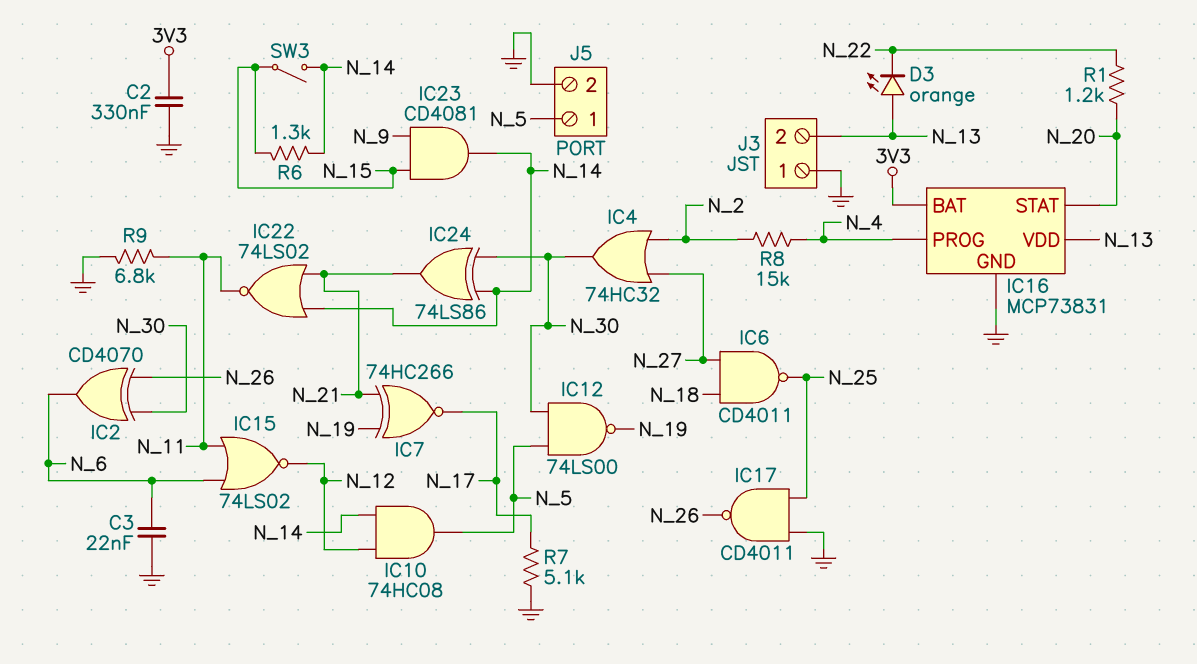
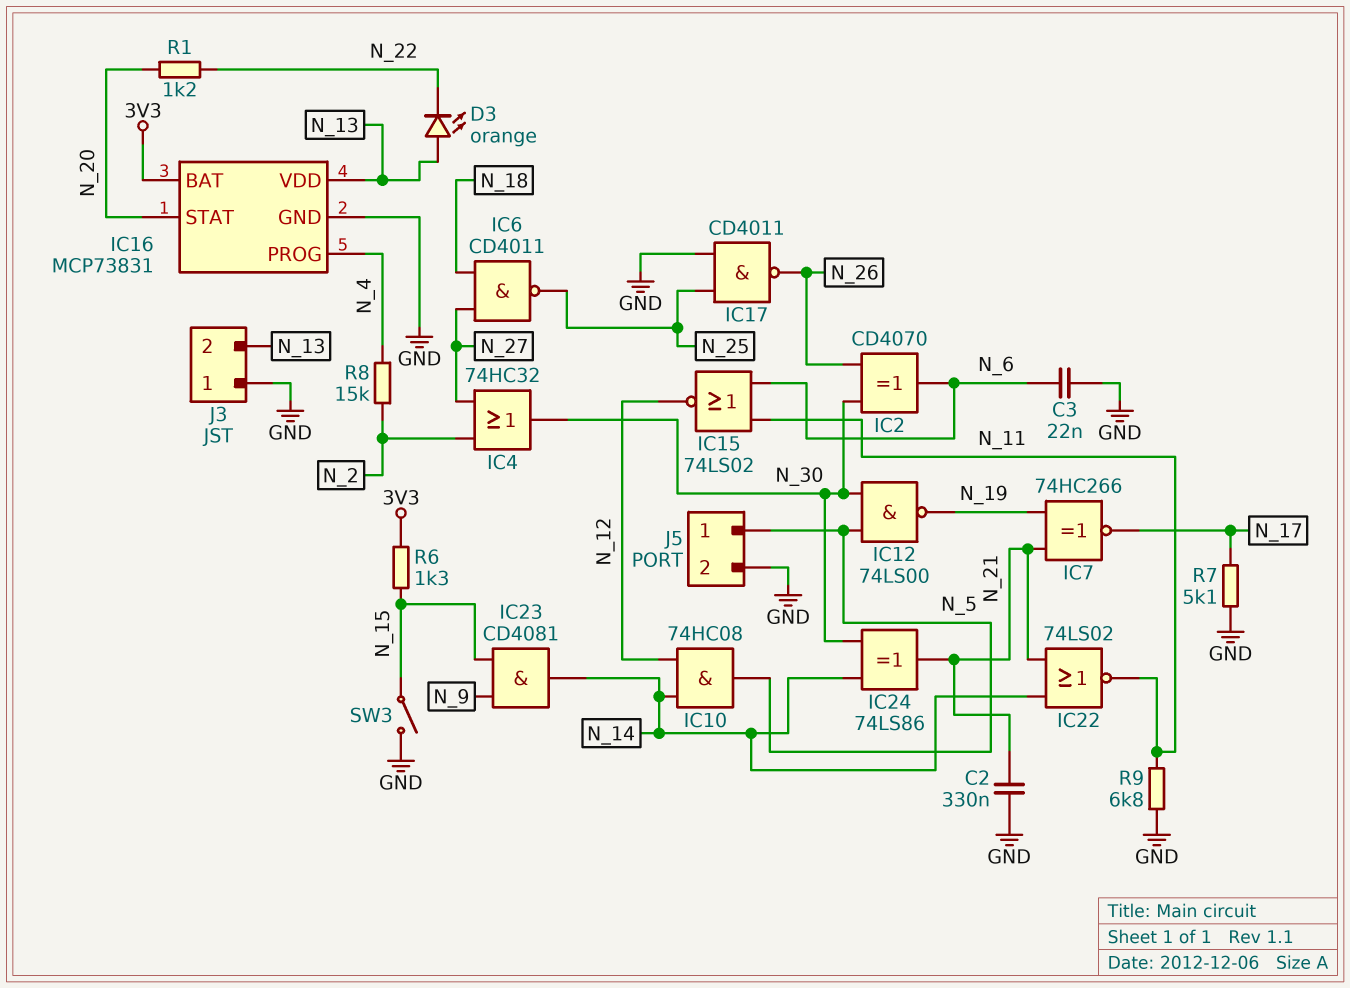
C2: 330nF (3V3, GND) -> 330nF (GND, N_21)
R6: 1.3k (N_14, N_15) -> 1.3k (3V3, N_15)
SW3: switch (N_14, N_15) -> switch (GND, N_15)

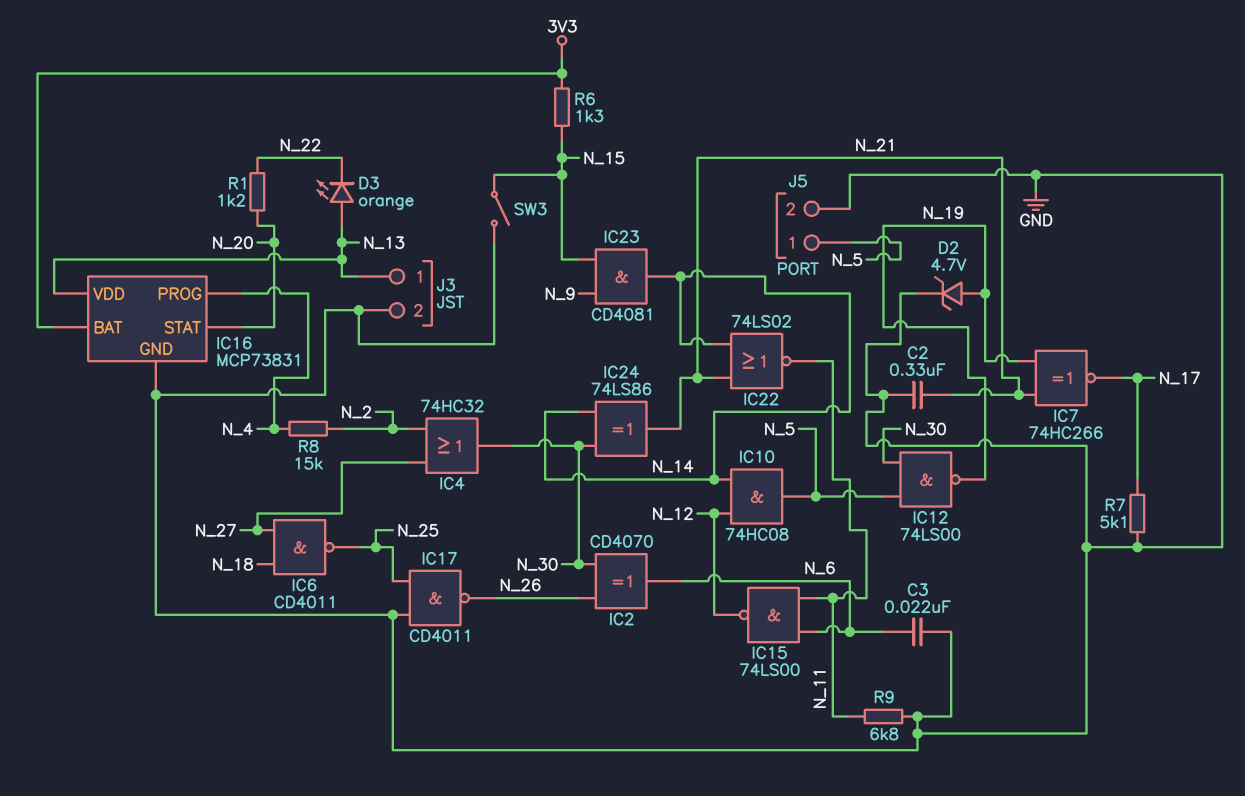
D2: none -> zener 4.7V (A N_19, K GND)
IC15: NOR 74LS02 (in N_6, in N_11, out N_12) -> NAND 74LS00 (in N_6, in N_11, out N_12)
J3 pin 1: GND -> N_13
J3 pin 2: N_13 -> GND

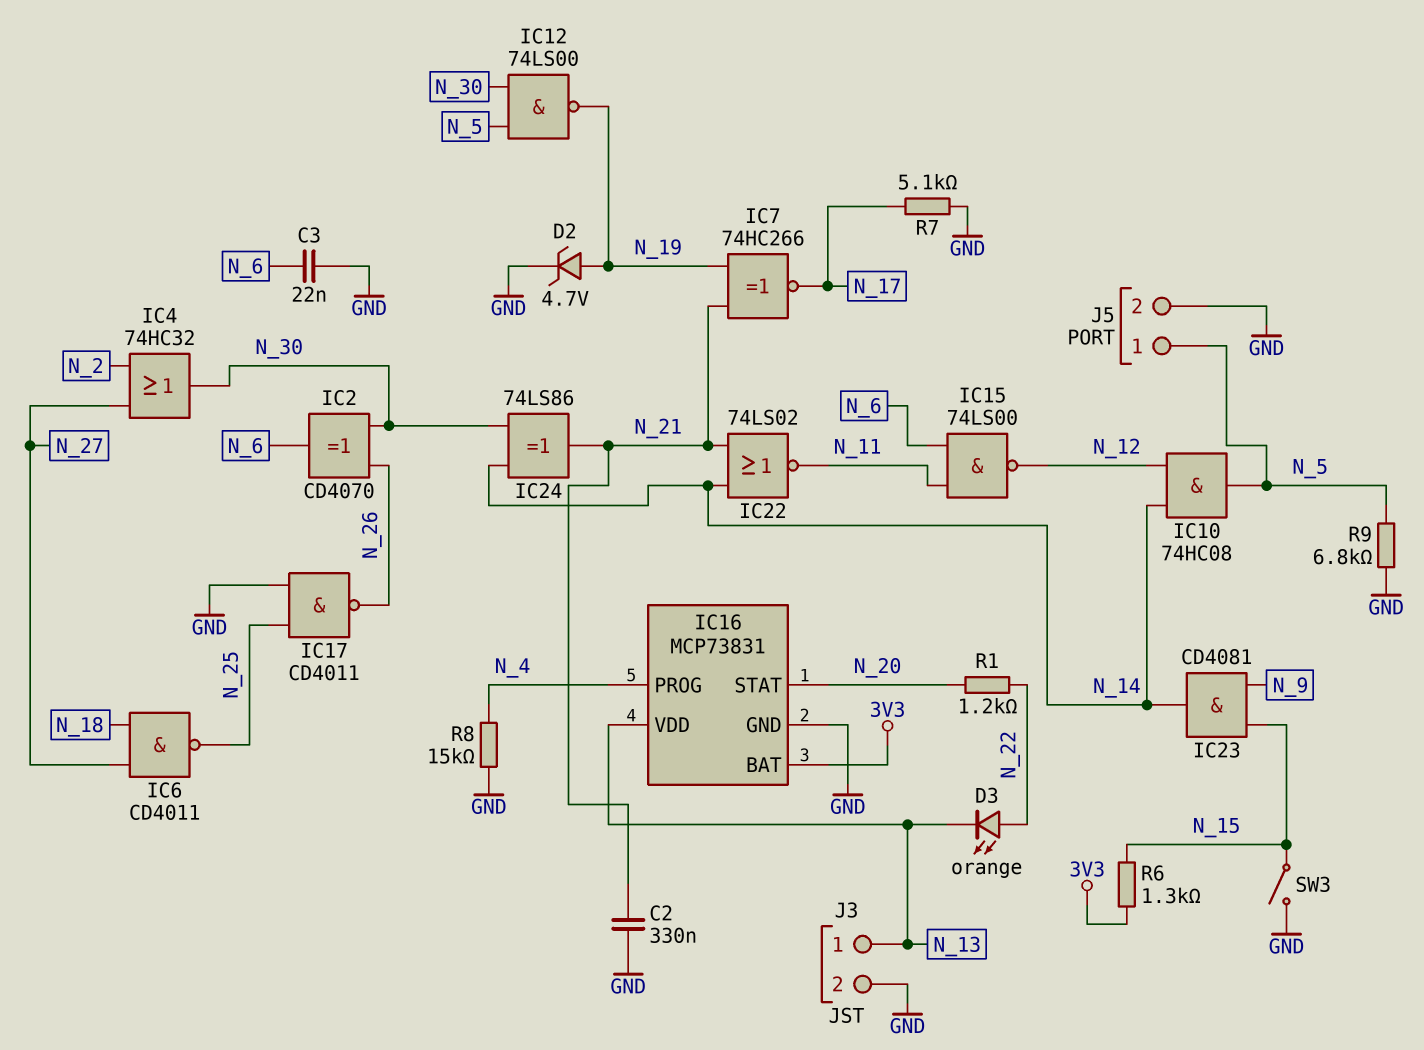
D3: LED orange (A N_13, K N_22) -> LED orange (A N_22, K N_13)
R8: 15k (N_2, N_4) -> 15k (GND, N_4)
R9: 6.8k (GND, N_11) -> 6.8k (GND, N_5)

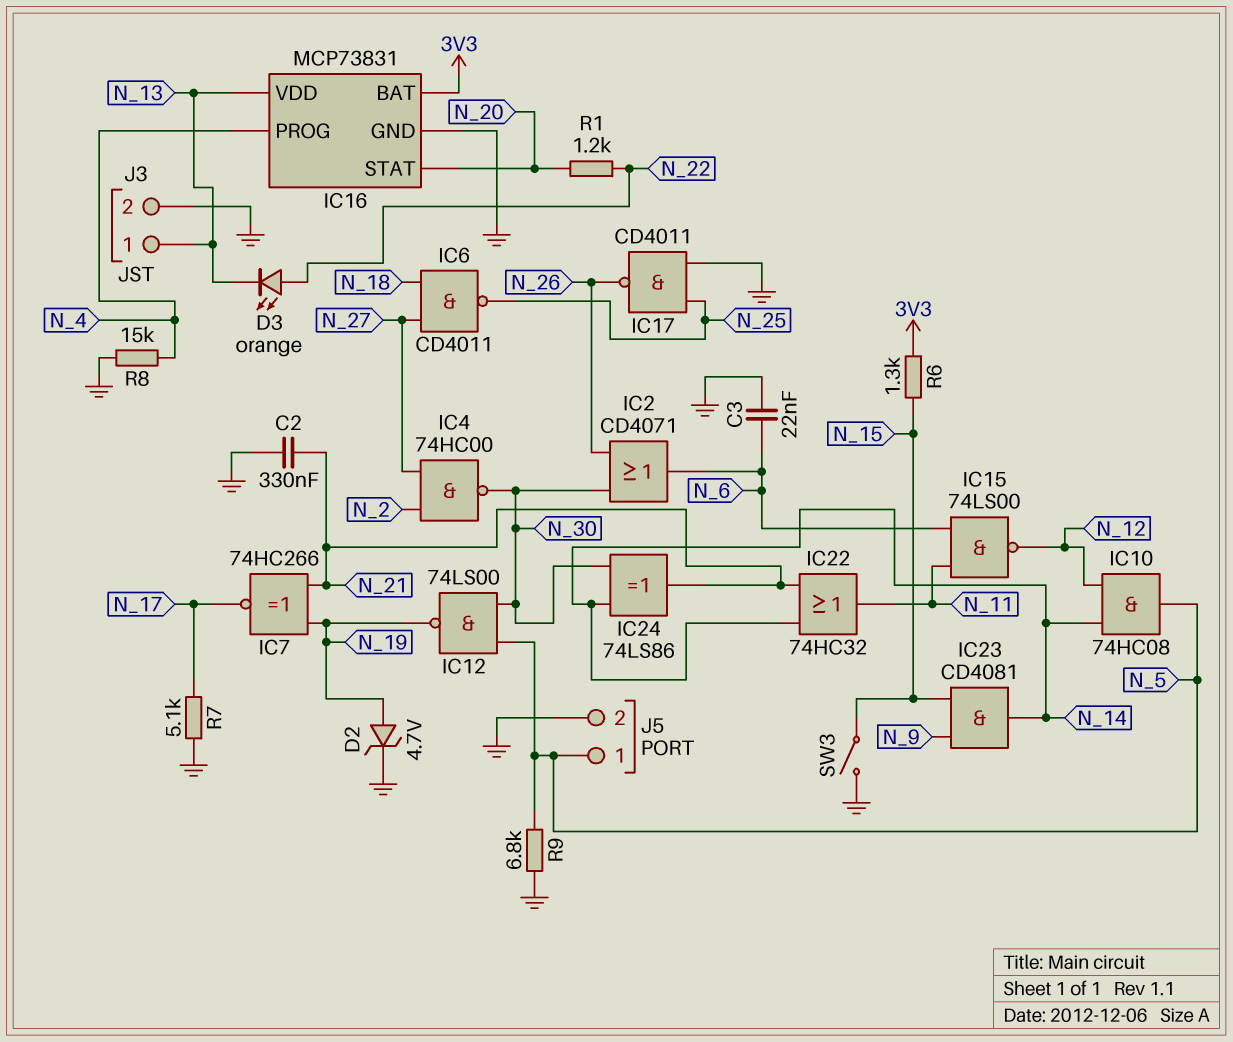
IC2: XOR CD4070 (in N_26, in N_30, out N_6) -> OR CD4071 (in N_26, in N_30, out N_6)
IC4: OR 74HC32 (in N_2, in N_27, out N_30) -> NAND 74HC00 (in N_2, in N_27, out N_30)
IC22: NOR 74LS02 (in N_14, in N_21, out N_11) -> OR 74HC32 (in N_14, in N_21, out N_11)

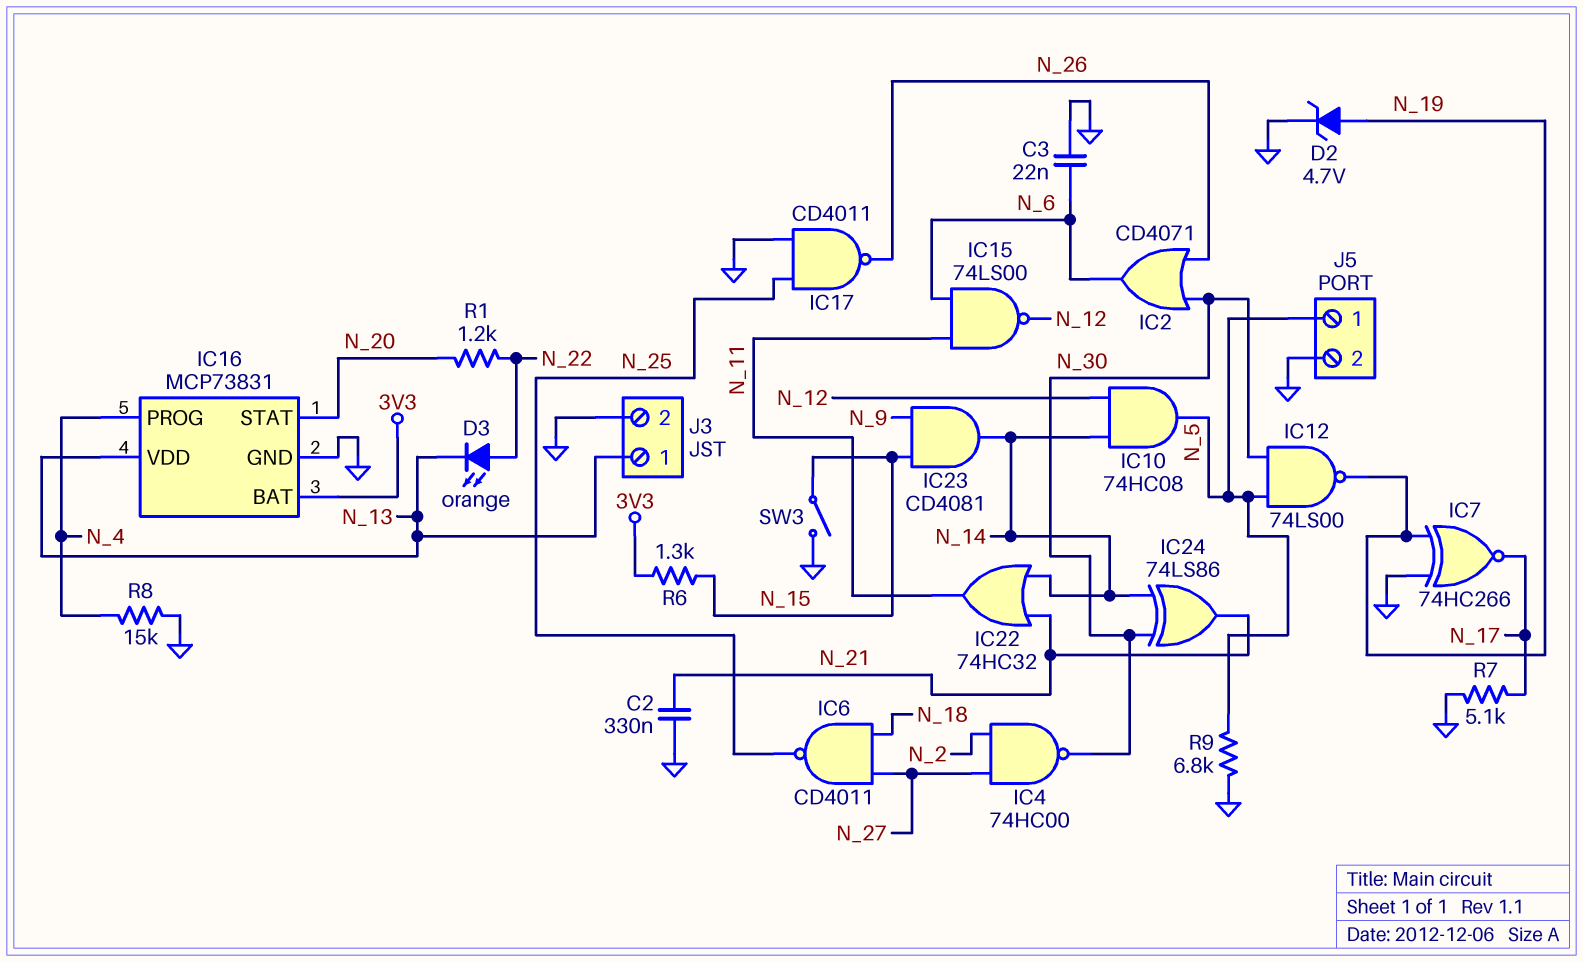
IC7: XNOR 74HC266 (in N_19, in N_21, out N_17) -> XNOR 74HC266 (in GND, in N_19, out N_17)

